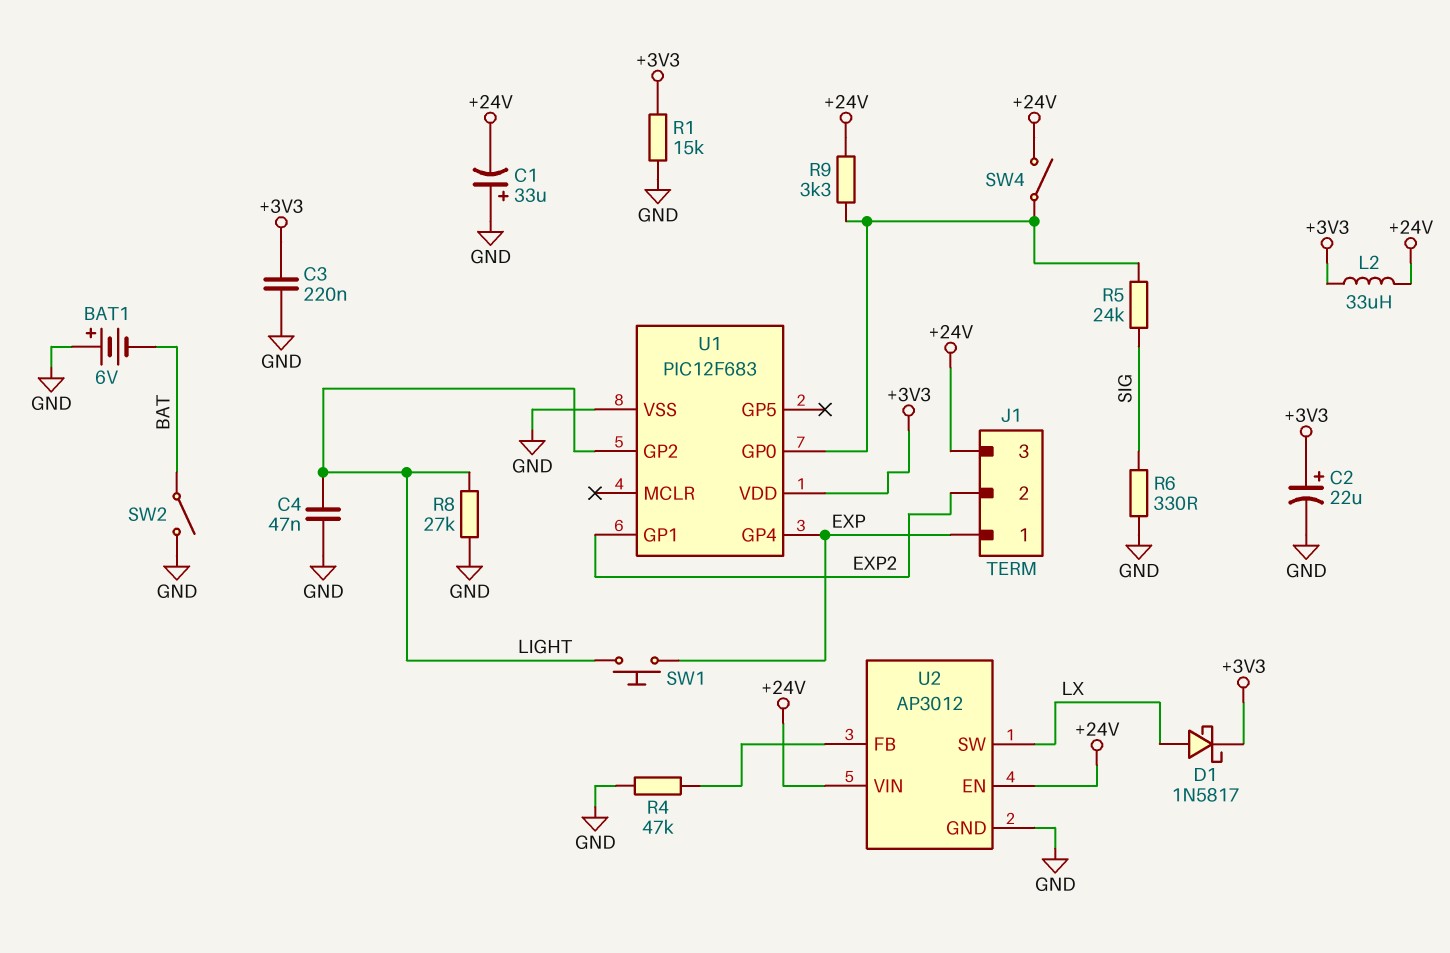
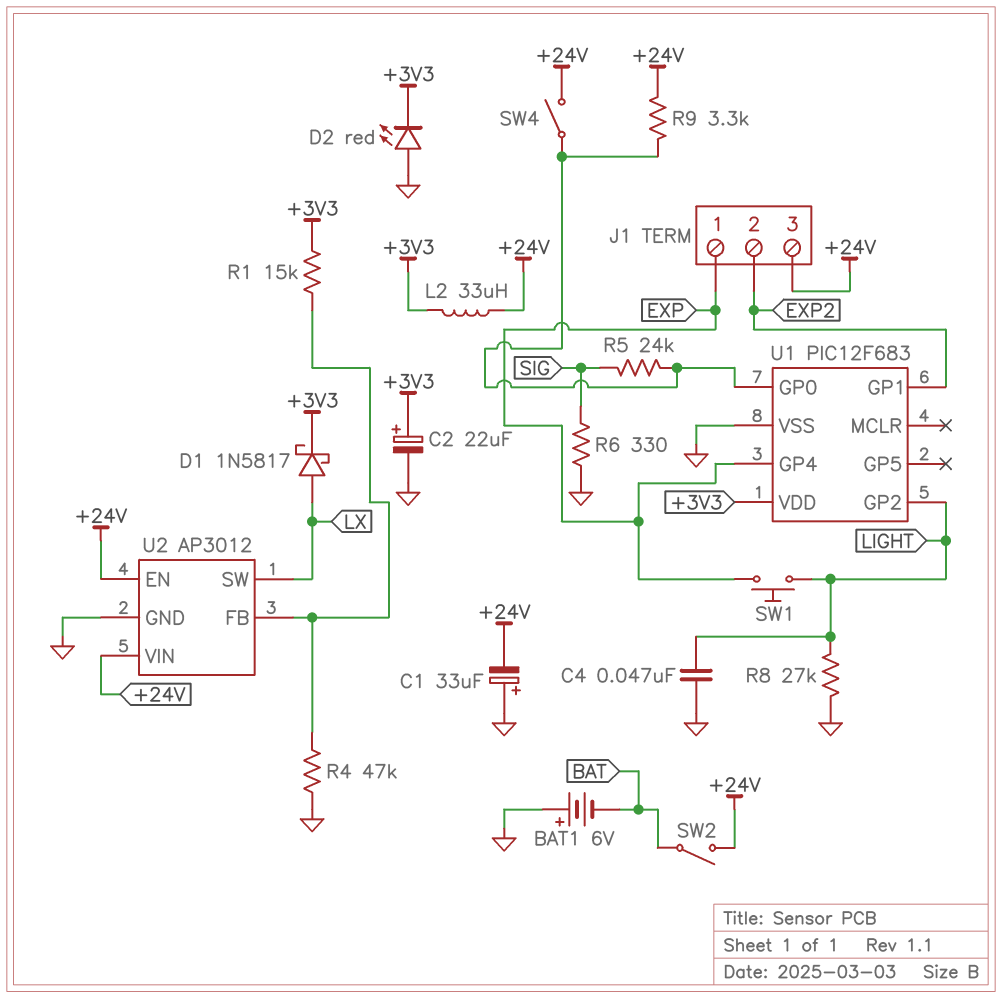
C3: 220nF (+3V3, GND) -> none
D2: none -> LED red (A GND, K +3V3)
R1: 15k (+3V3, GND) -> 15k (+3V3, U2/FB)
SW2: switch (BAT, GND) -> switch (+24V, BAT)

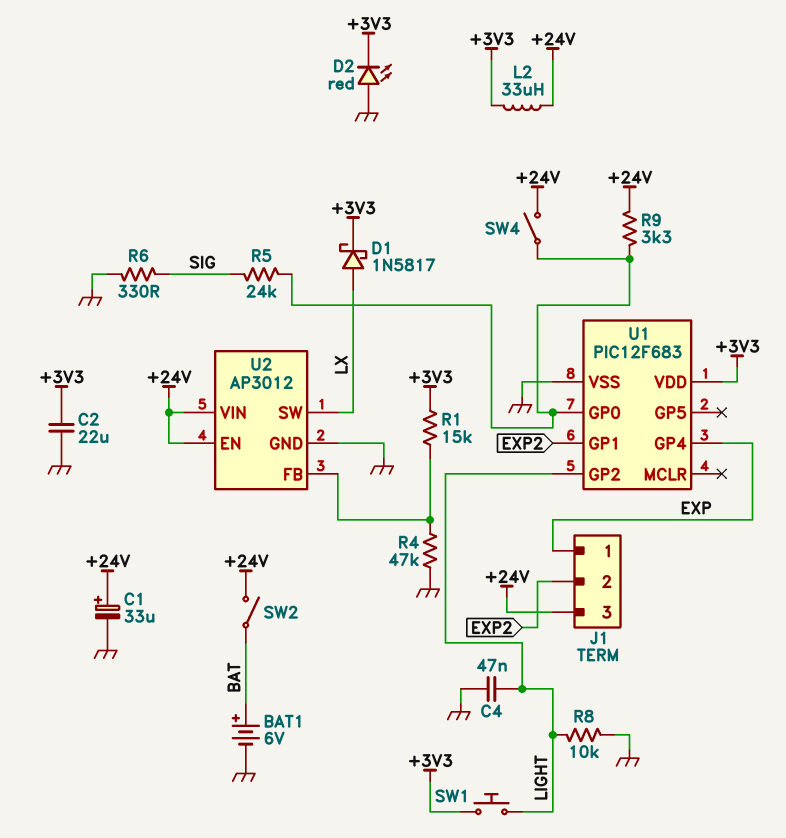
BAT1: 6V (plus GND, minus BAT) -> 6V (plus BAT, minus GND)
C1: 33uF (plus GND, minus +24V) -> 33uF (plus +24V, minus GND)
C2: 22uF (plus +3V3, minus GND) -> 22uF (+3V3, GND)
R8: 27k (GND, LIGHT) -> 10k (GND, LIGHT)
SW1: button (EXP, LIGHT) -> button (+3V3, LIGHT)

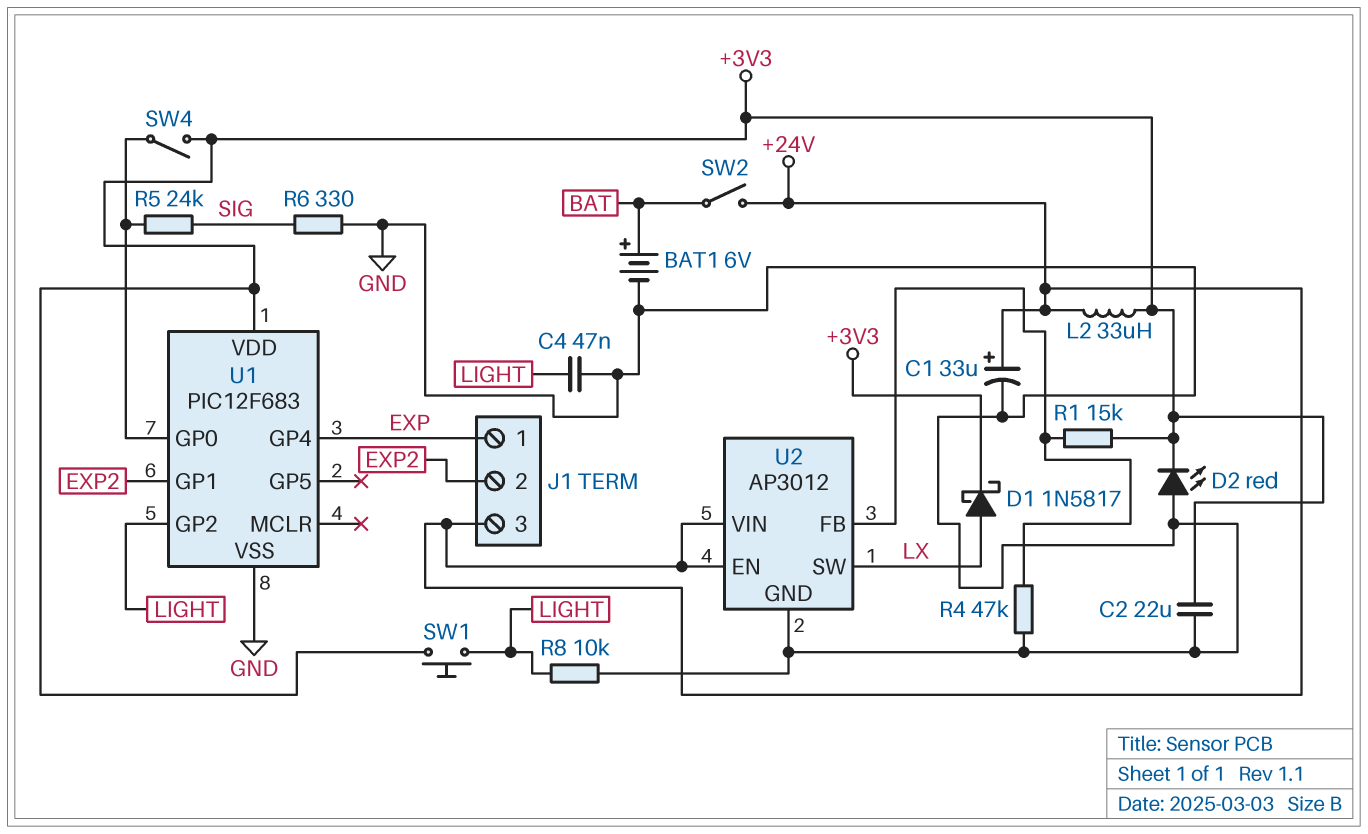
R9: 3.3k (+24V, U1/GP0) -> none
SW4: switch (+24V, U1/GP0) -> switch (+3V3, U1/GP0)

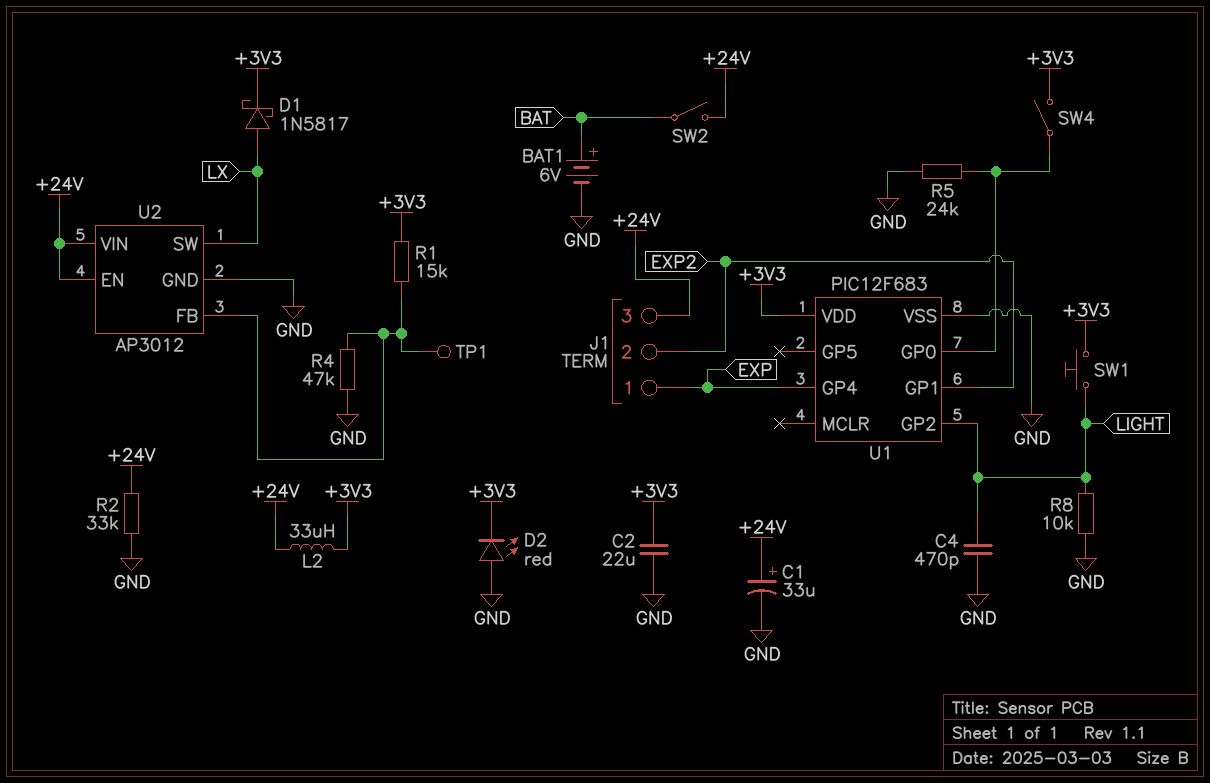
C4: 47nF (GND, LIGHT) -> 470pF (GND, LIGHT)
R2: none -> 33k (+24V, GND)
R5: 24k (SIG, U1/GP0) -> 24k (GND, U1/GP0)
R6: 330 (GND, SIG) -> none
TP1: none -> test point (U2/FB)

